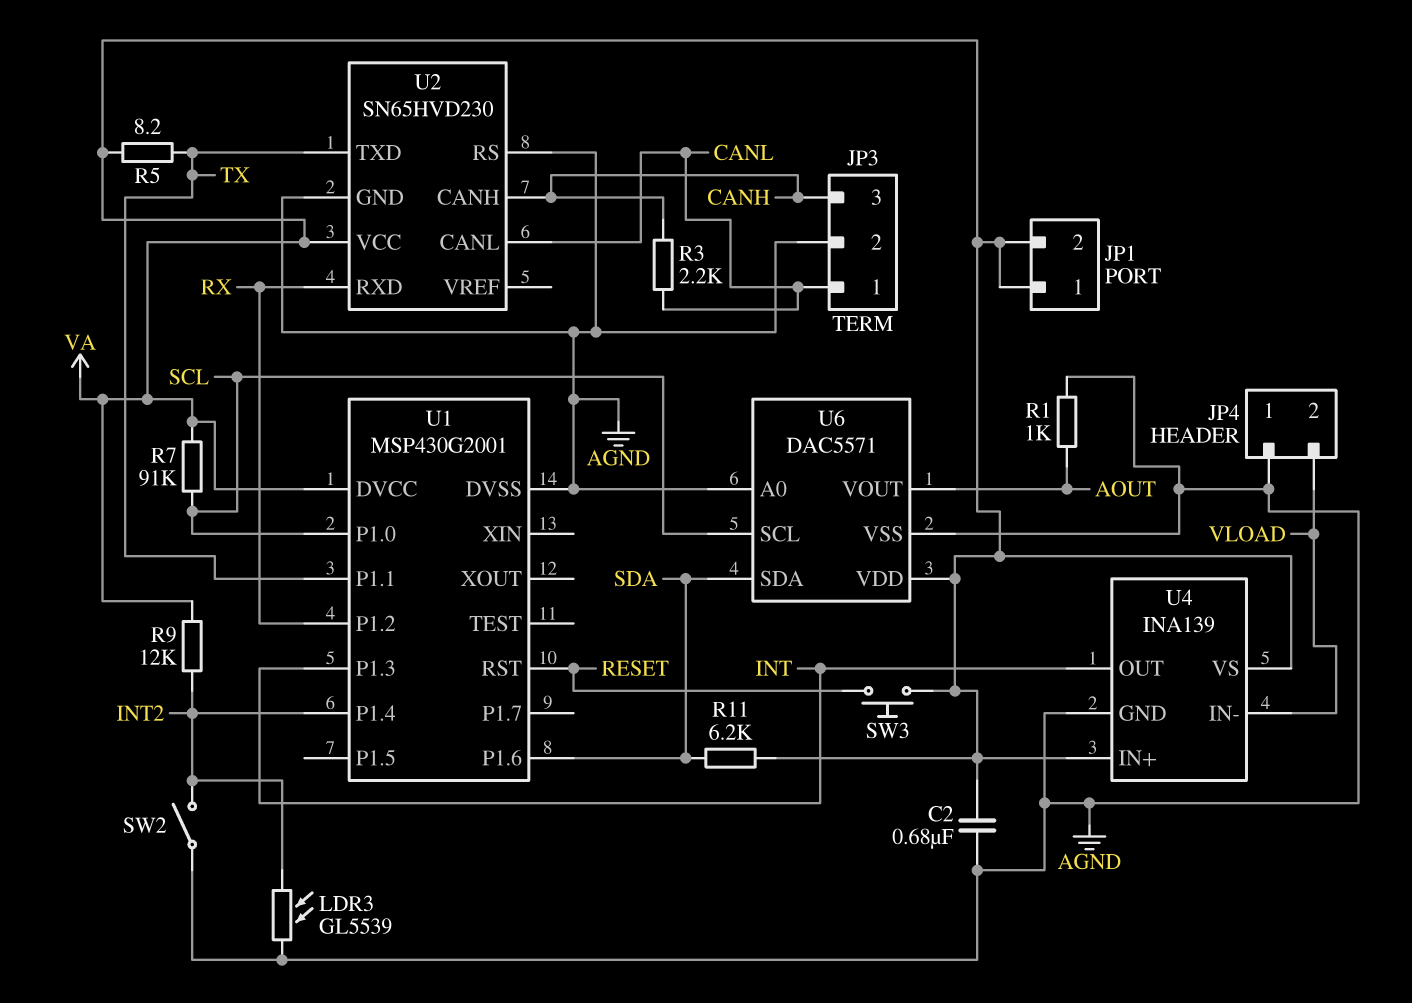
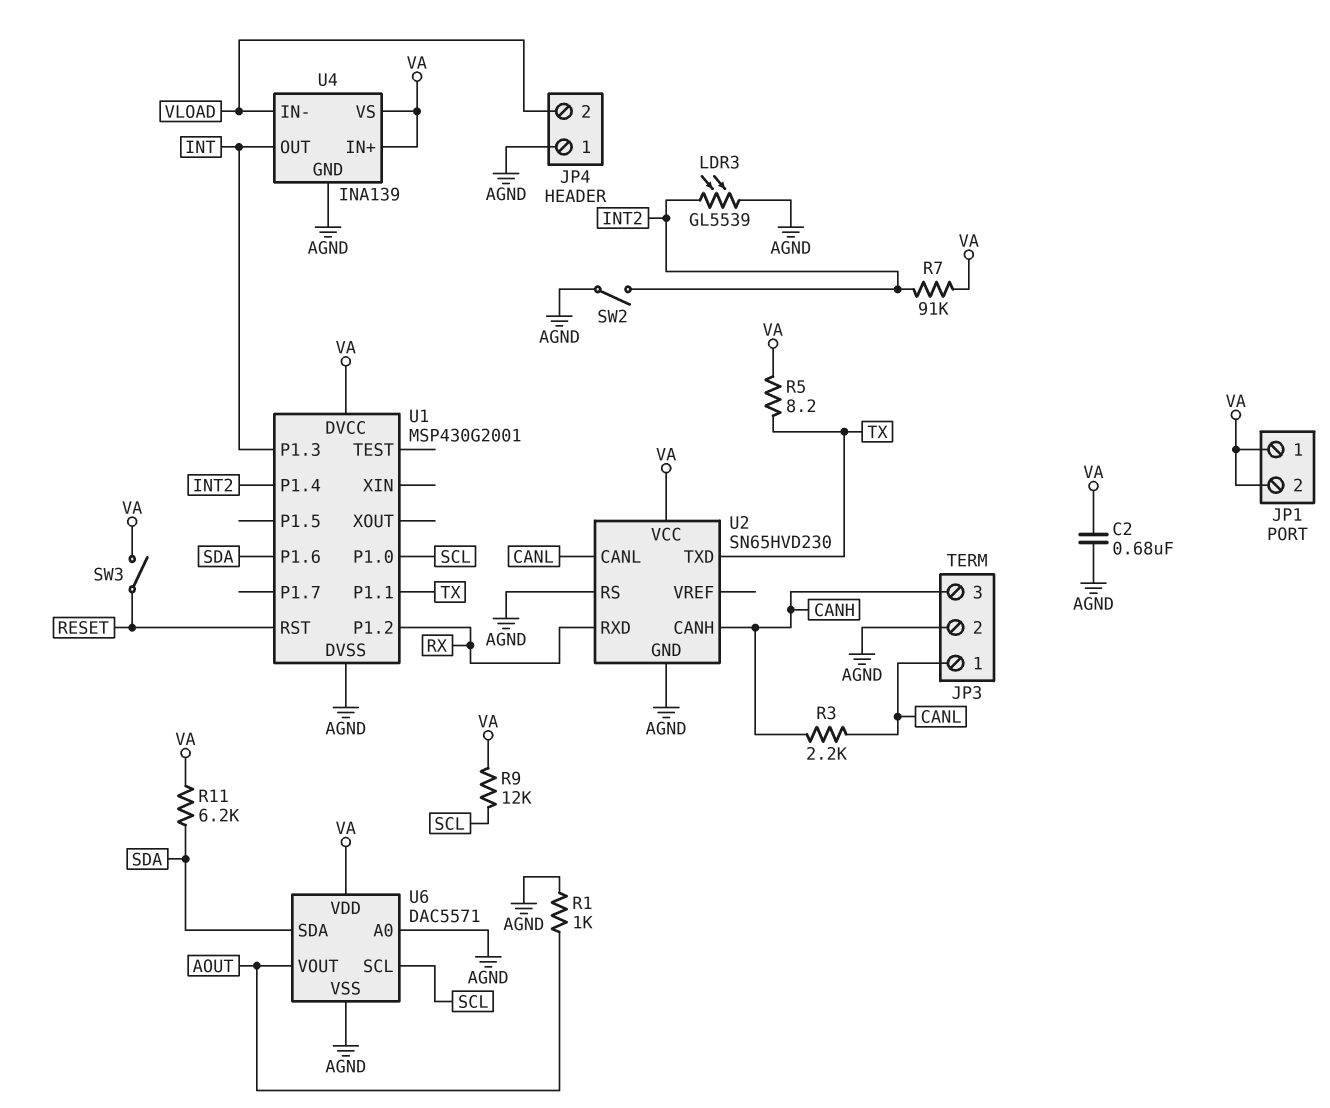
R7: 91k (SCL, VA) -> 91k (INT2, VA)
R9: 12k (INT2, VA) -> 12k (SCL, VA)
SW3: button (RESET, VA) -> switch (RESET, VA)

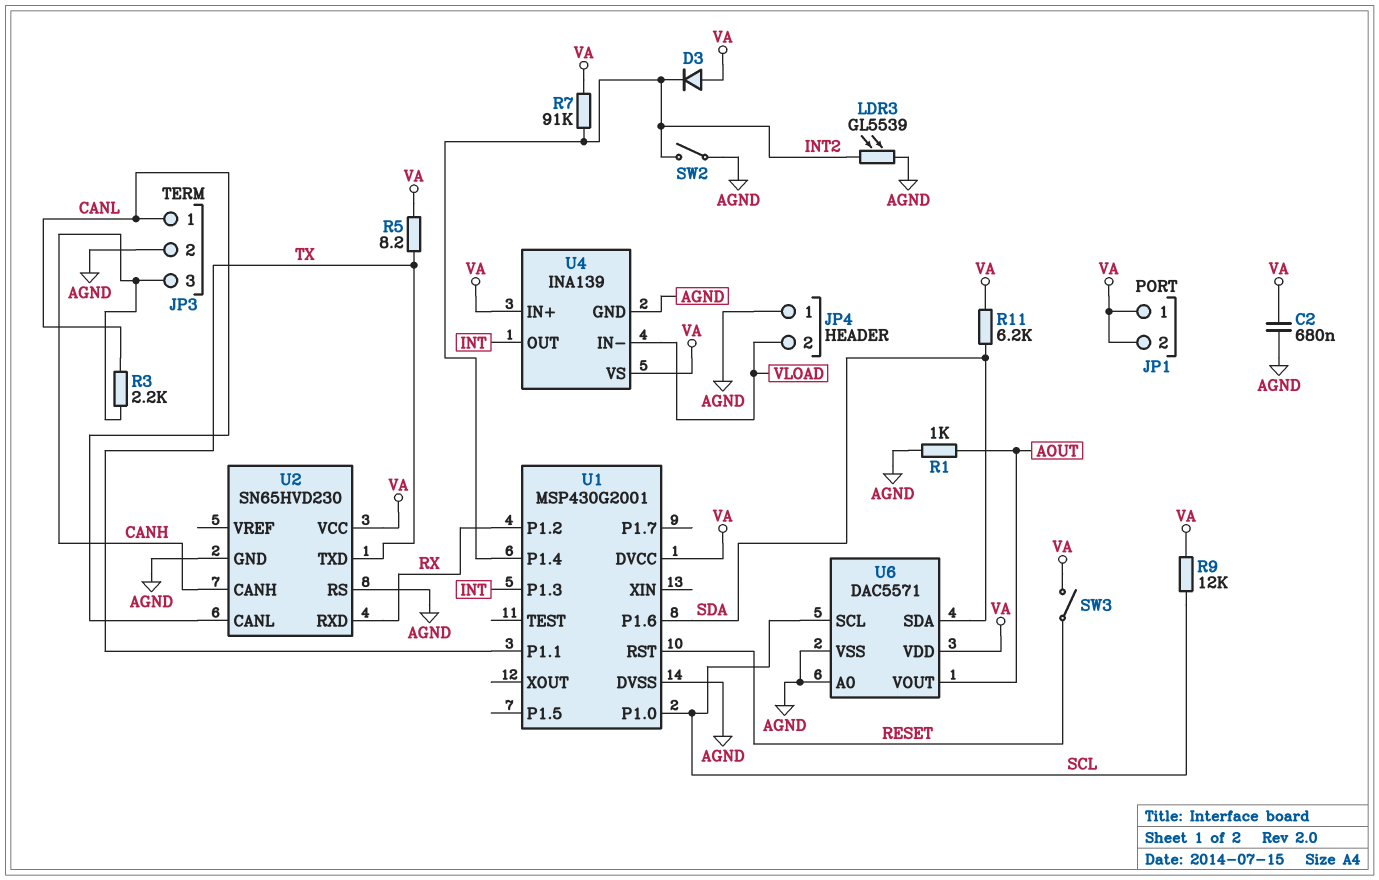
D3: none -> diode (A VA, K INT2)

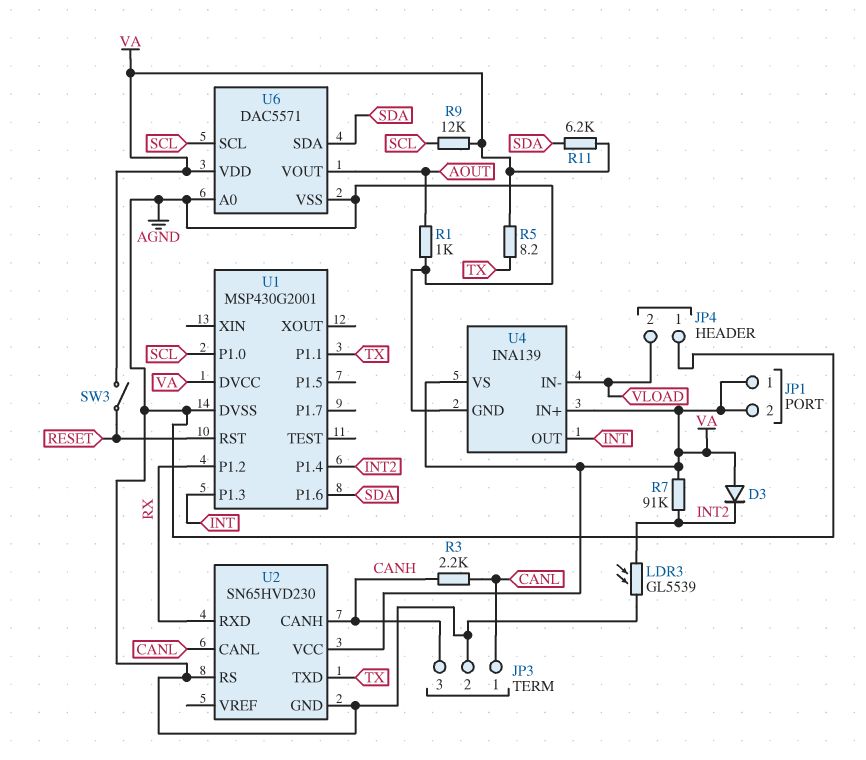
C2: 680nF (AGND, VA) -> none
SW2: switch (AGND, INT2) -> none

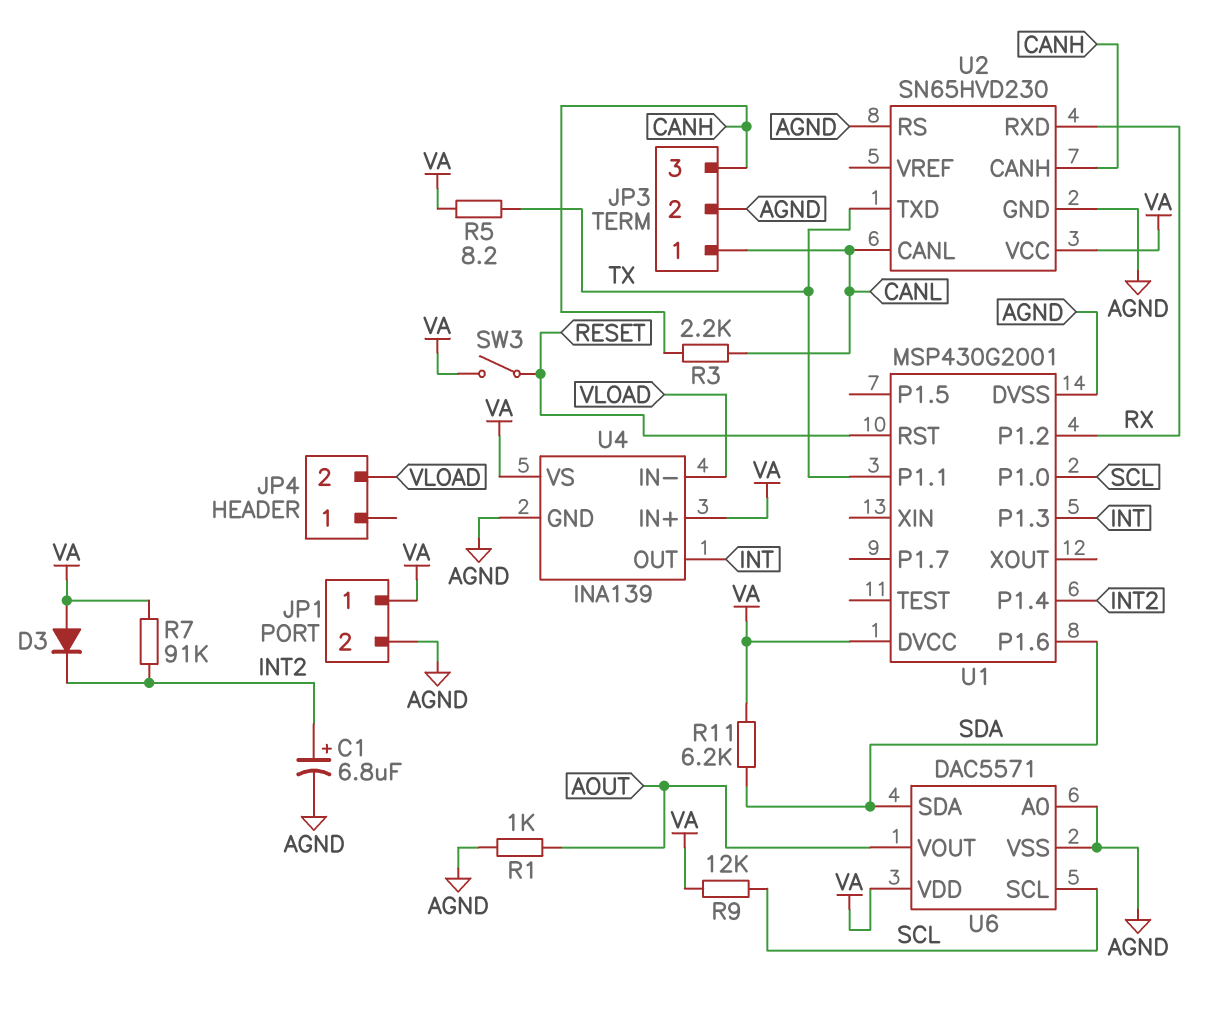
C1: none -> 6.8uF (plus INT2, minus AGND)
JP1 pin 2: VA -> AGND
JP4 pin 1: AGND -> none
LDR3: GL5539 (AGND, INT2) -> none

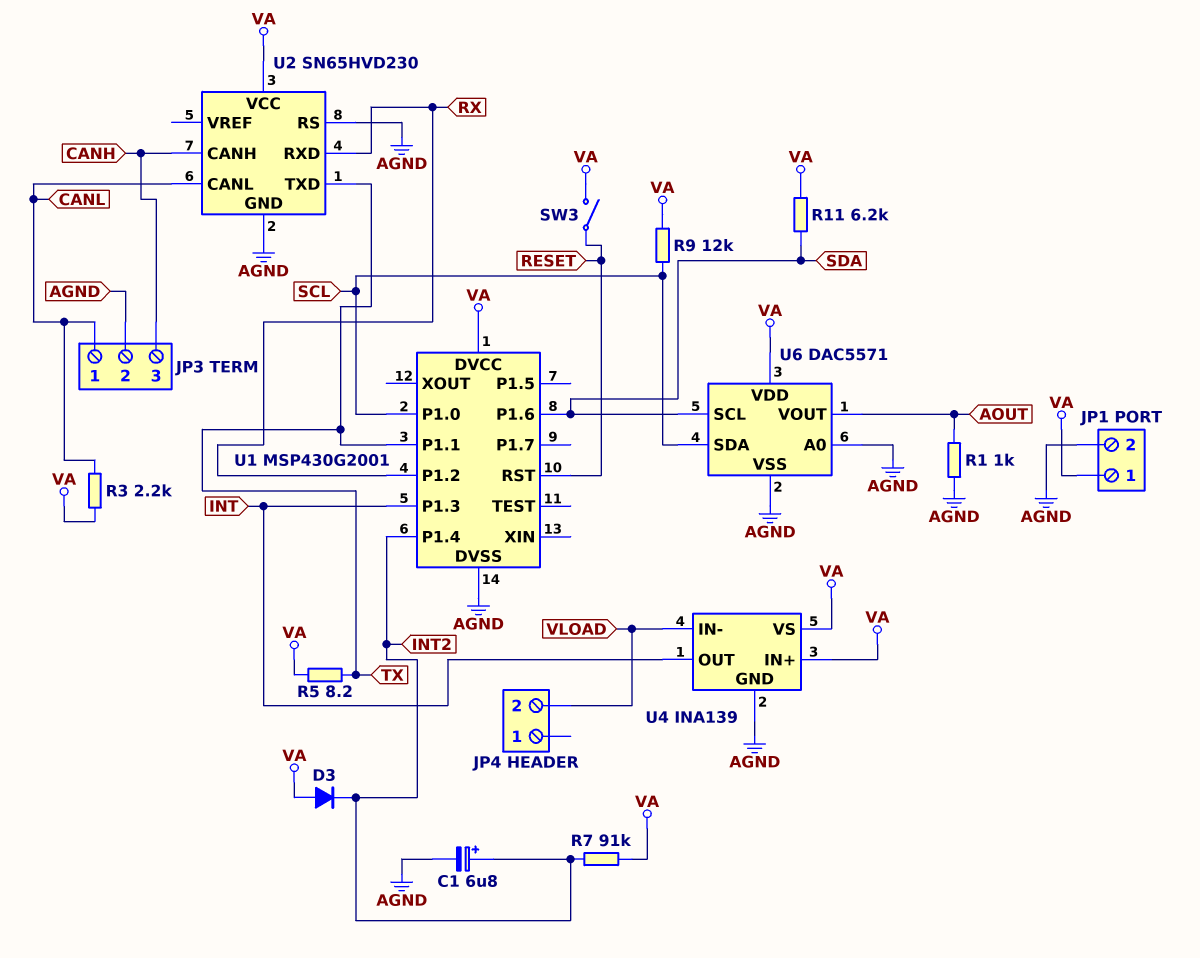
R3: 2.2k (CANH, CANL) -> 2.2k (CANL, VA)
U6 pin SCL: SCL -> SDA
U6 pin SDA: SDA -> SCL

